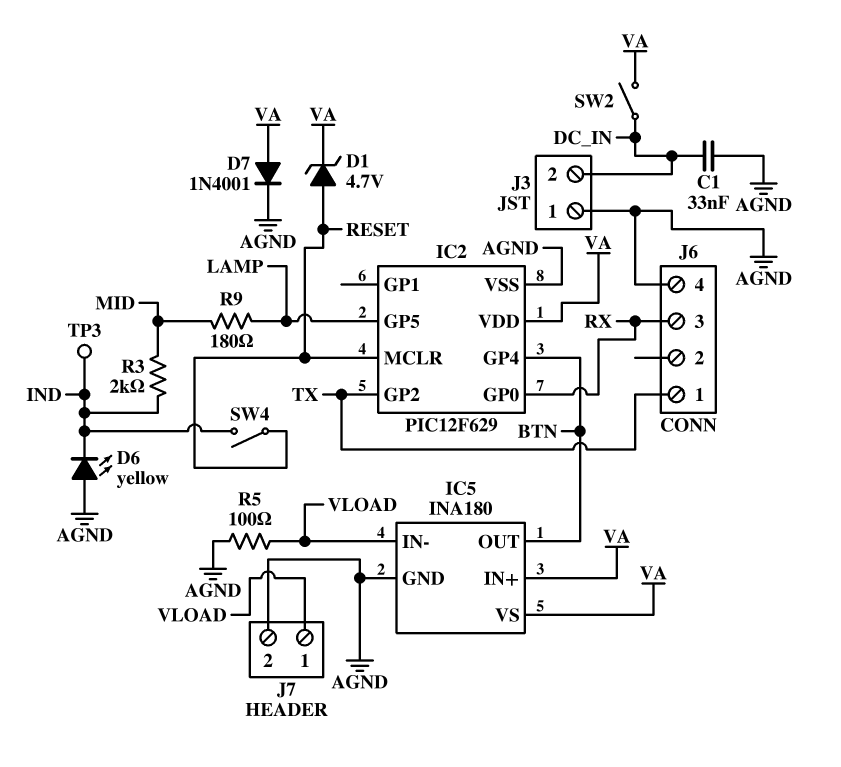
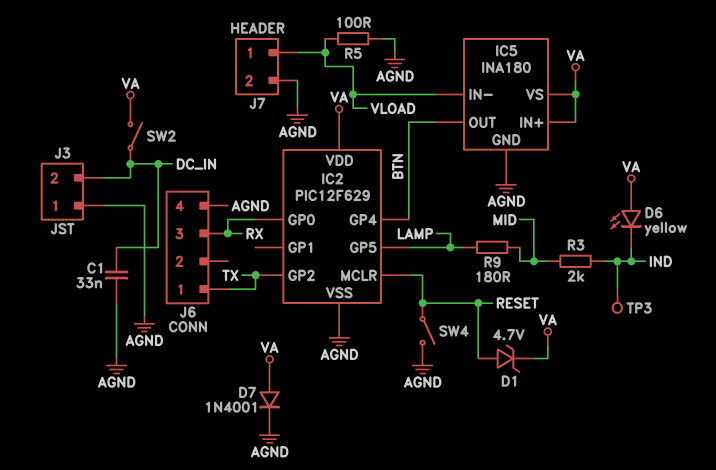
D6: LED yellow (A AGND, K IND) -> LED yellow (A VA, K IND)
SW4: switch (IND, RESET) -> switch (AGND, RESET)

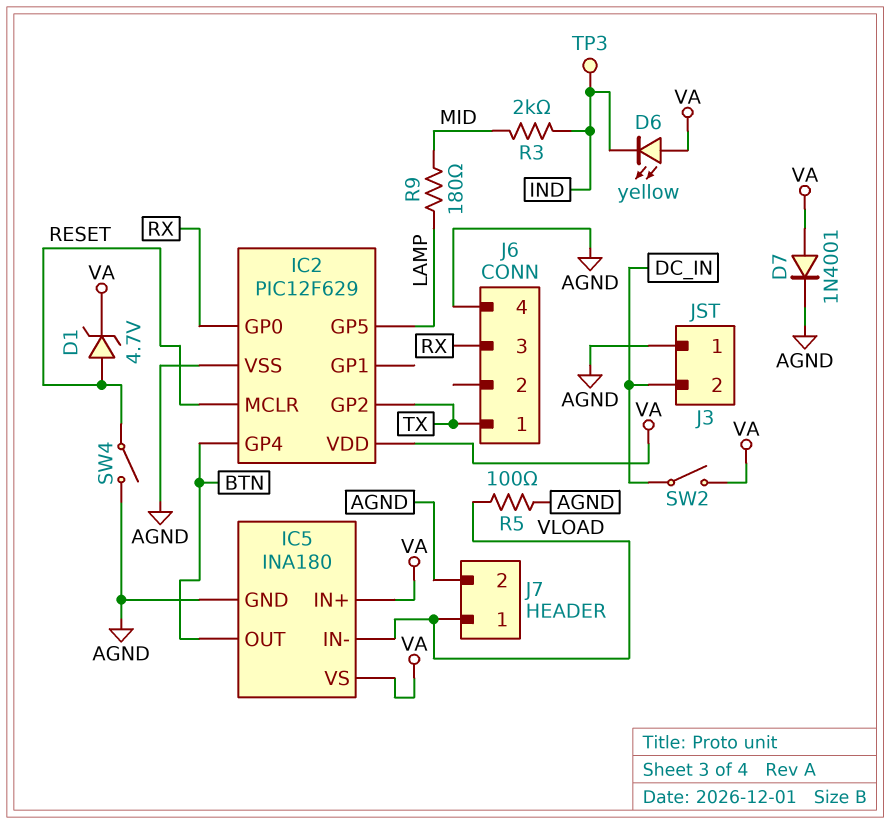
C1: 33nF (AGND, DC_IN) -> none

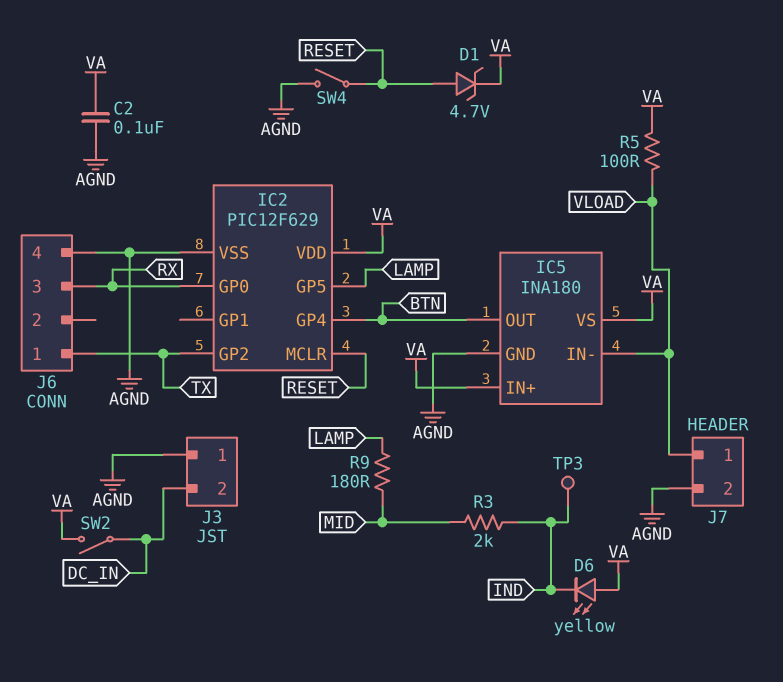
C2: none -> 100nF (AGND, VA)
D7: diode 1N4001 (A VA, K AGND) -> none
R5: 100 (AGND, VLOAD) -> 100 (VA, VLOAD)

